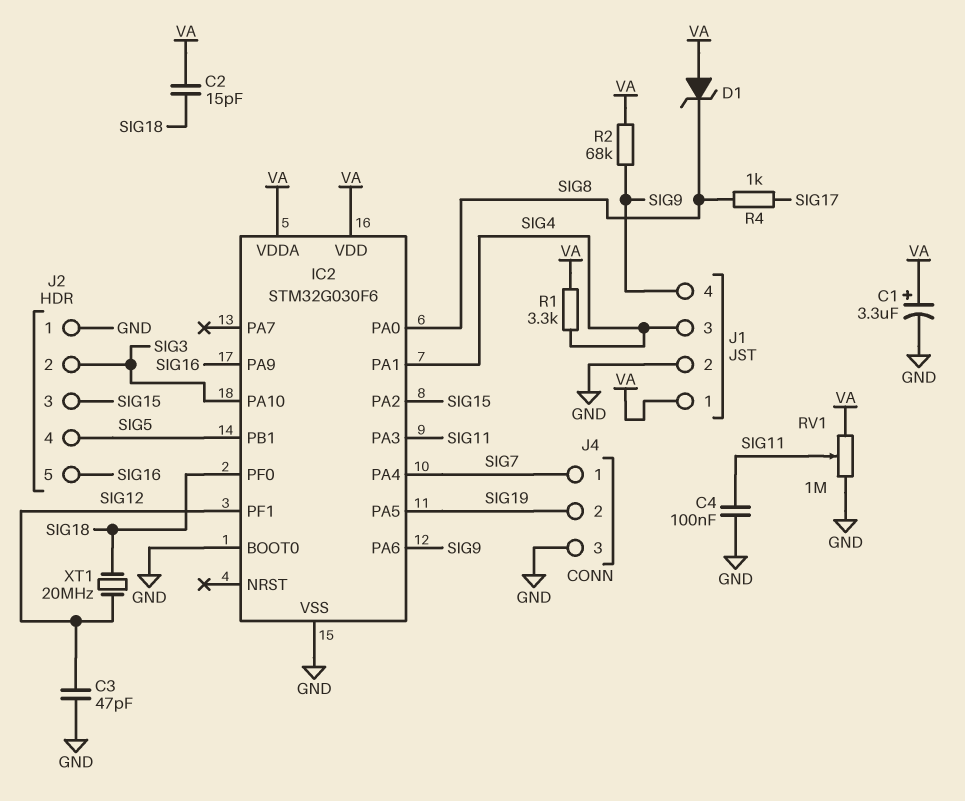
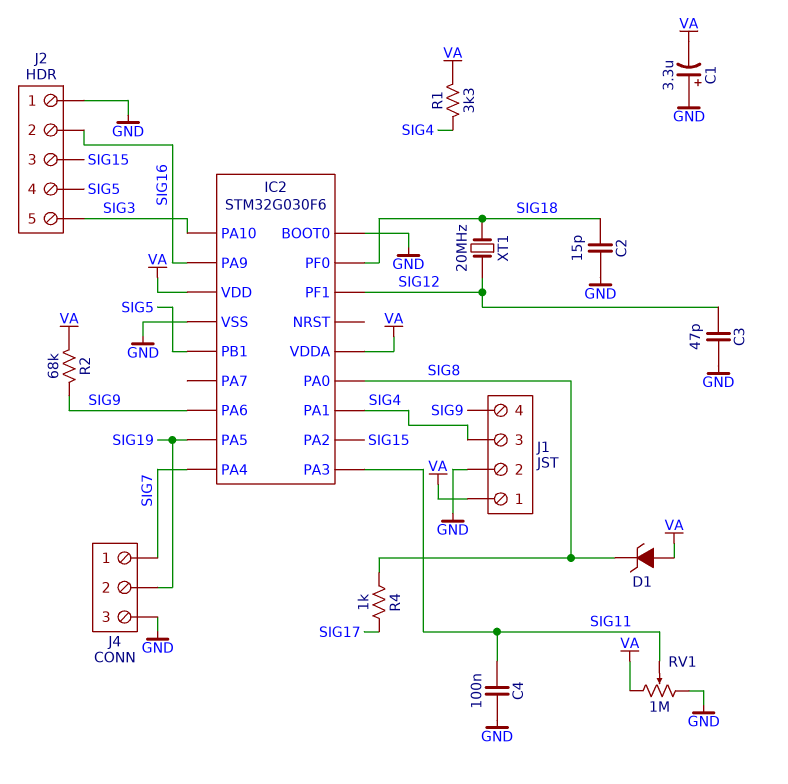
C1: 3.3uF (plus VA, minus GND) -> 3.3uF (plus GND, minus VA)
C2: 15pF (SIG18, VA) -> 15pF (GND, SIG18)
J2 pin 2: SIG3 -> SIG16
J2 pin 5: SIG16 -> SIG3

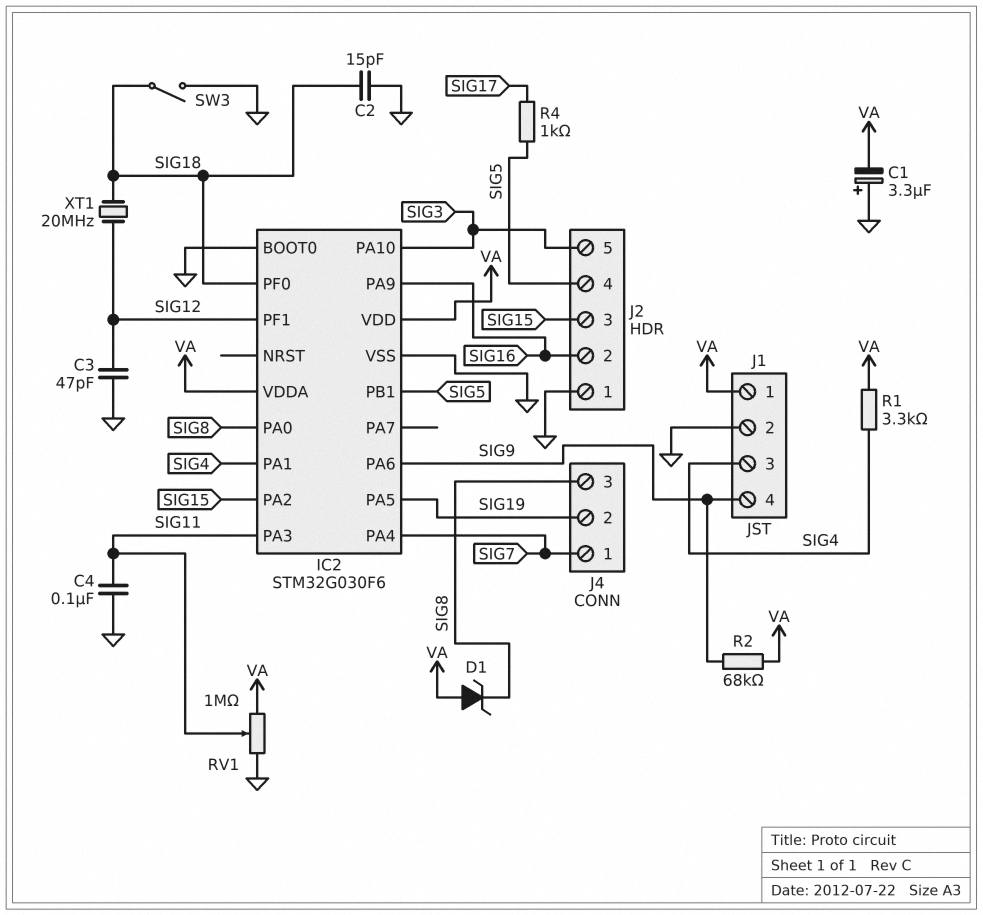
J4 pin 3: GND -> SIG8
R4: 1k (SIG8, SIG17) -> 1k (SIG5, SIG17)
SW3: none -> switch (GND, SIG18)

